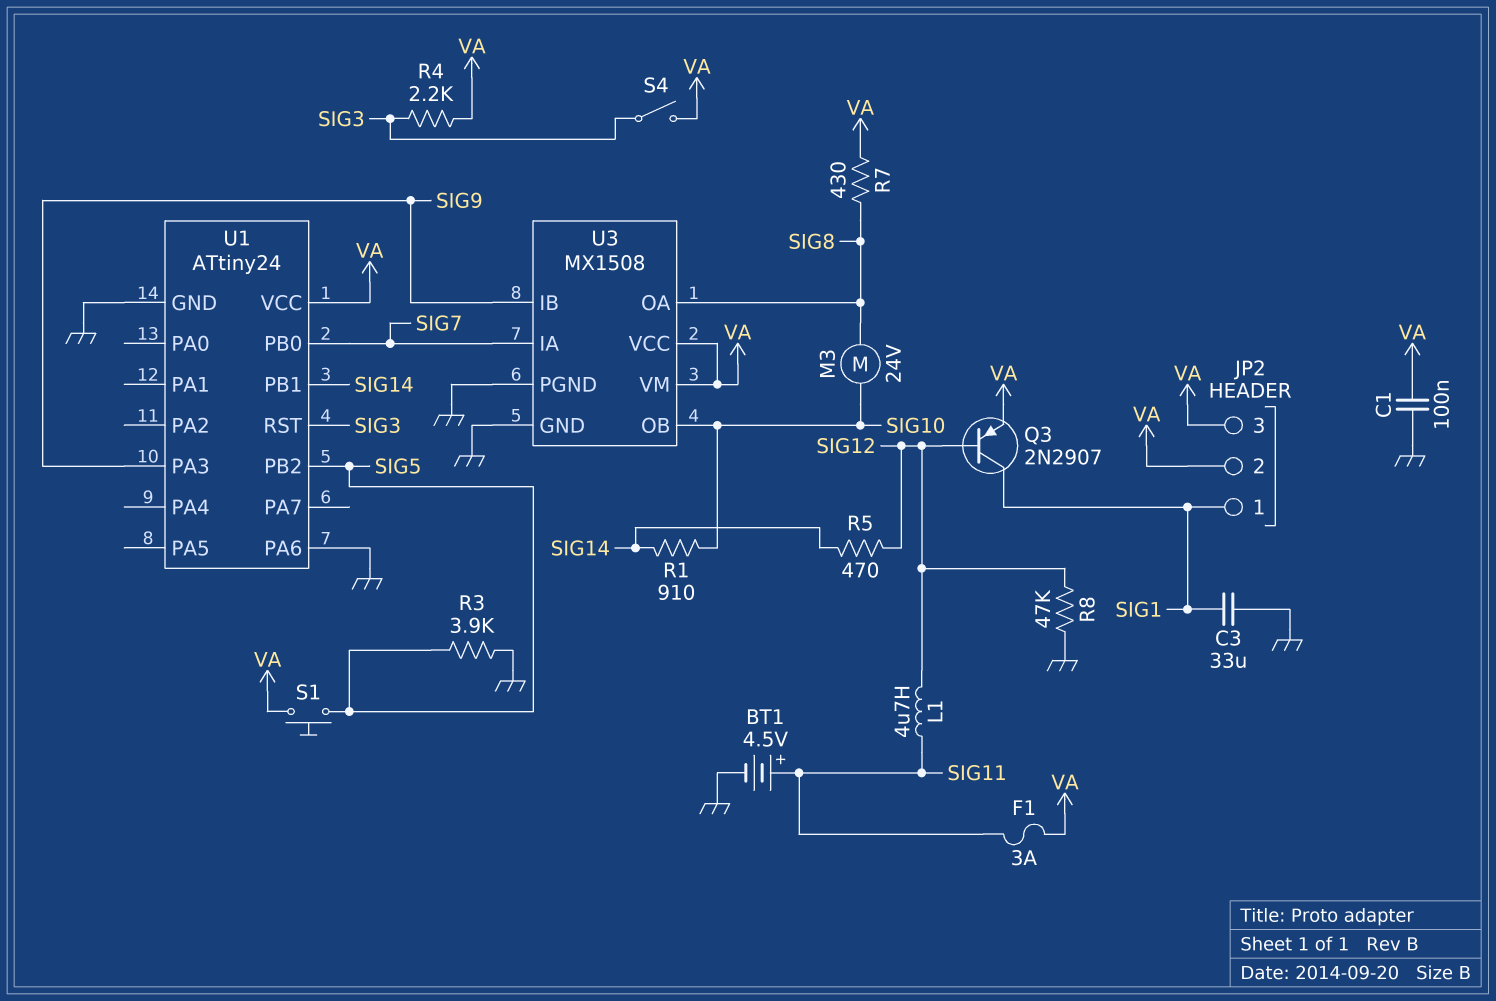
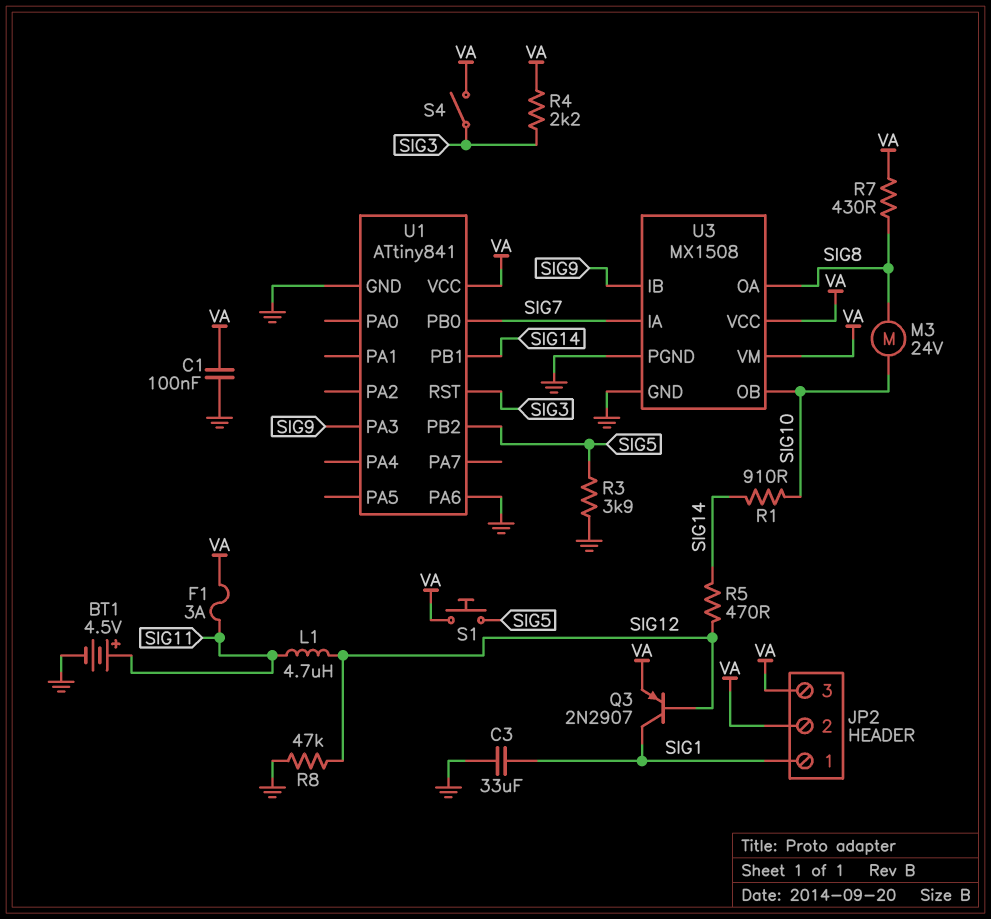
U1: ATtiny24 -> ATtiny841

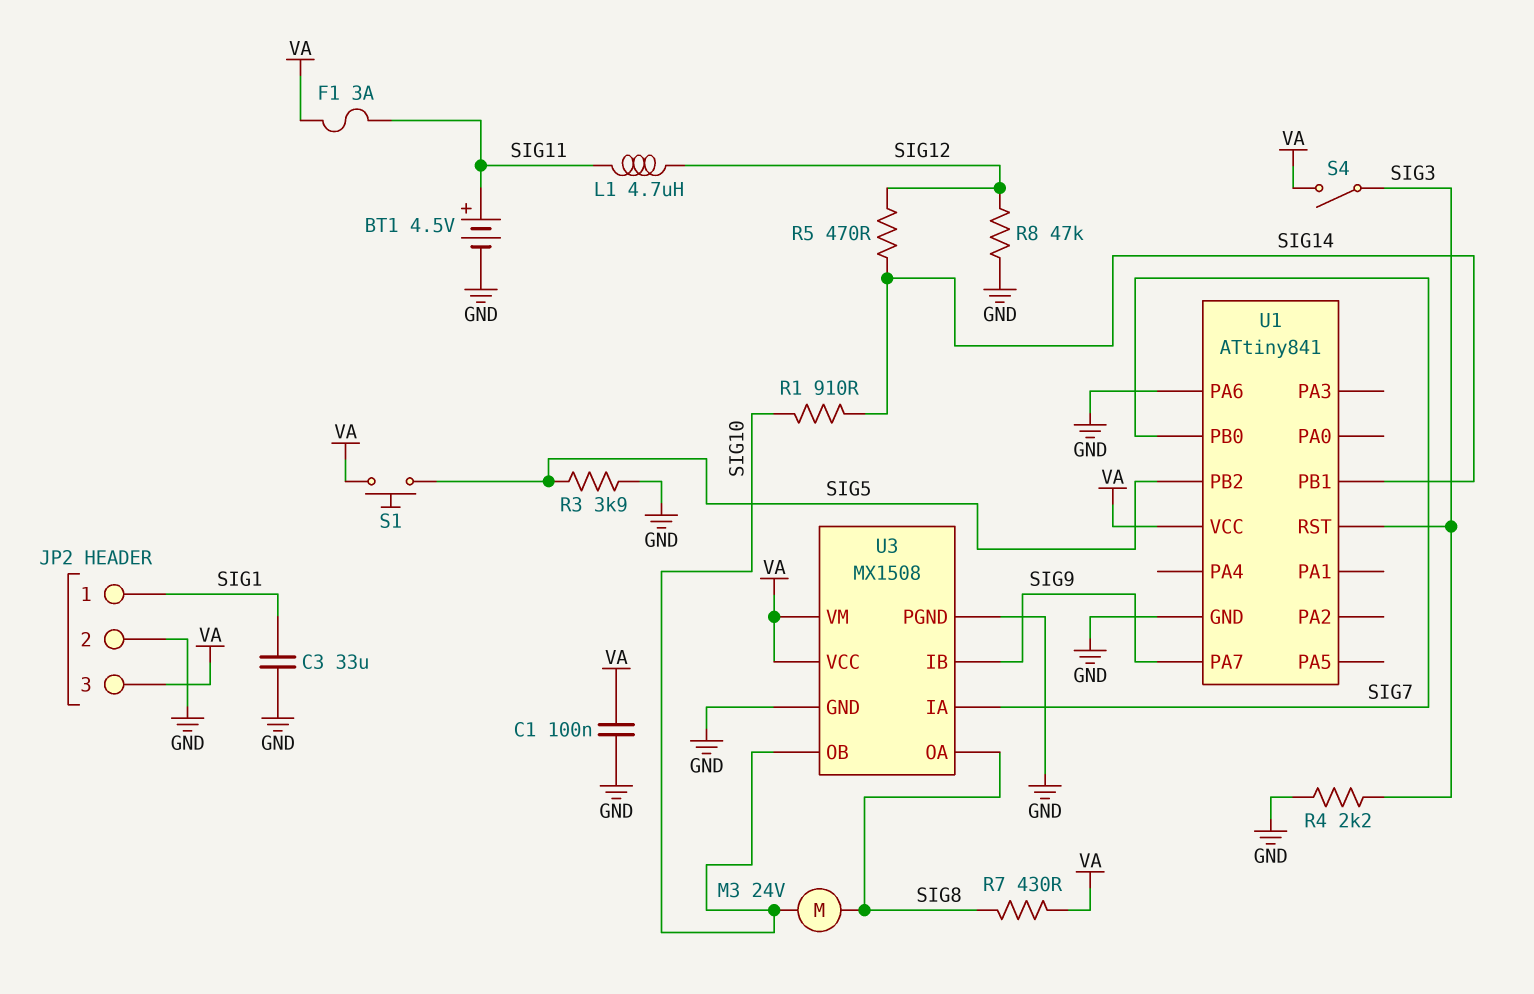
JP2 pin 2: VA -> GND
Q3: PNP 2N2907 (B SIG12, C SIG1, E VA) -> none
R4: 2.2k (SIG3, VA) -> 2.2k (GND, SIG3)
U1 pin PA3: SIG9 -> none
U1 pin PA7: none -> SIG9

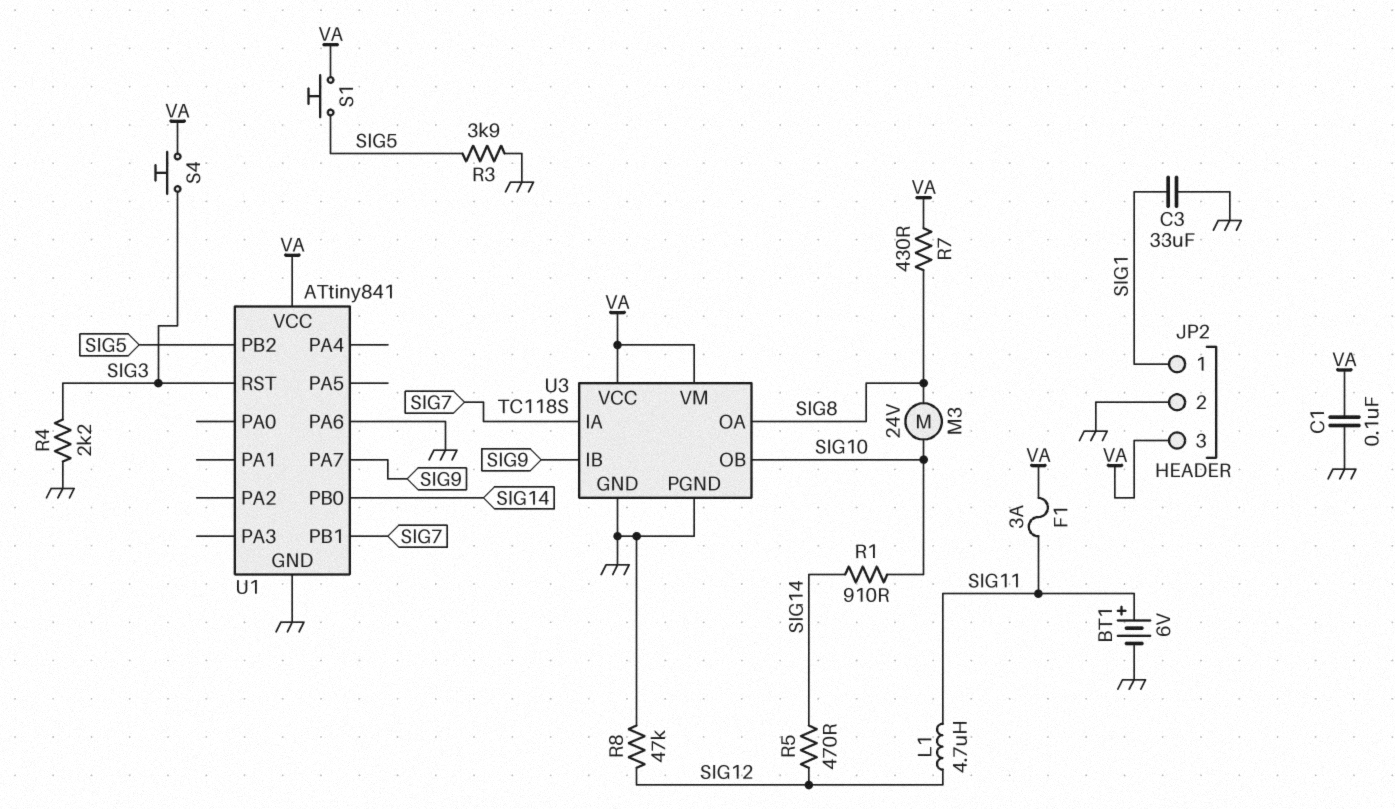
BT1: 4.5V (plus SIG11, minus GND) -> 6V (plus SIG11, minus GND)
S4: switch (SIG3, VA) -> button (SIG3, VA)
U1 pin PB0: SIG7 -> SIG14
U1 pin PB1: SIG14 -> SIG7
U3: MX1508 -> TC118S

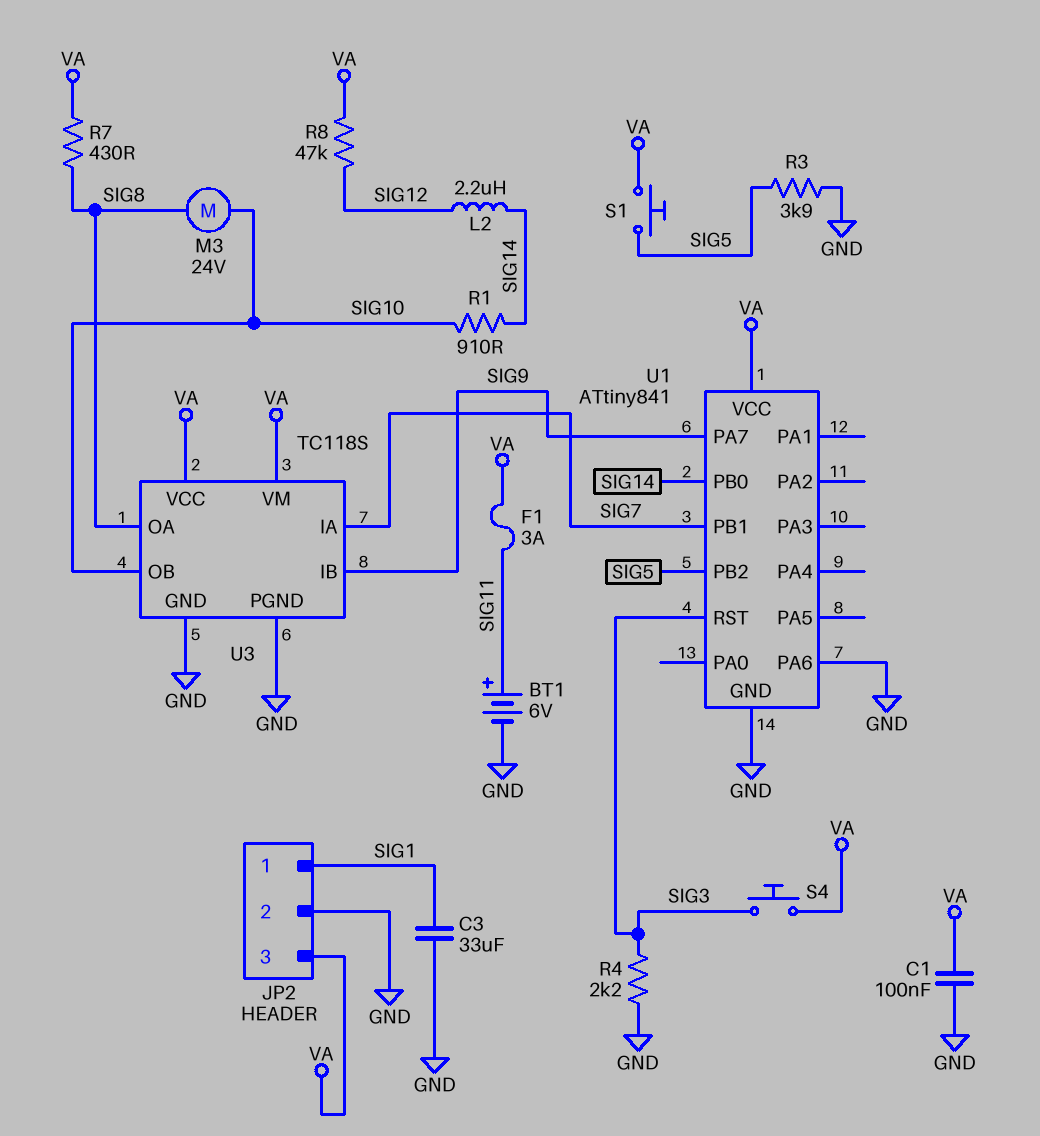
L1: 4.7uH (SIG11, SIG12) -> none
L2: none -> 2.2uH (SIG12, SIG14)
R5: 470 (SIG12, SIG14) -> none
R8: 47k (GND, SIG12) -> 47k (SIG12, VA)

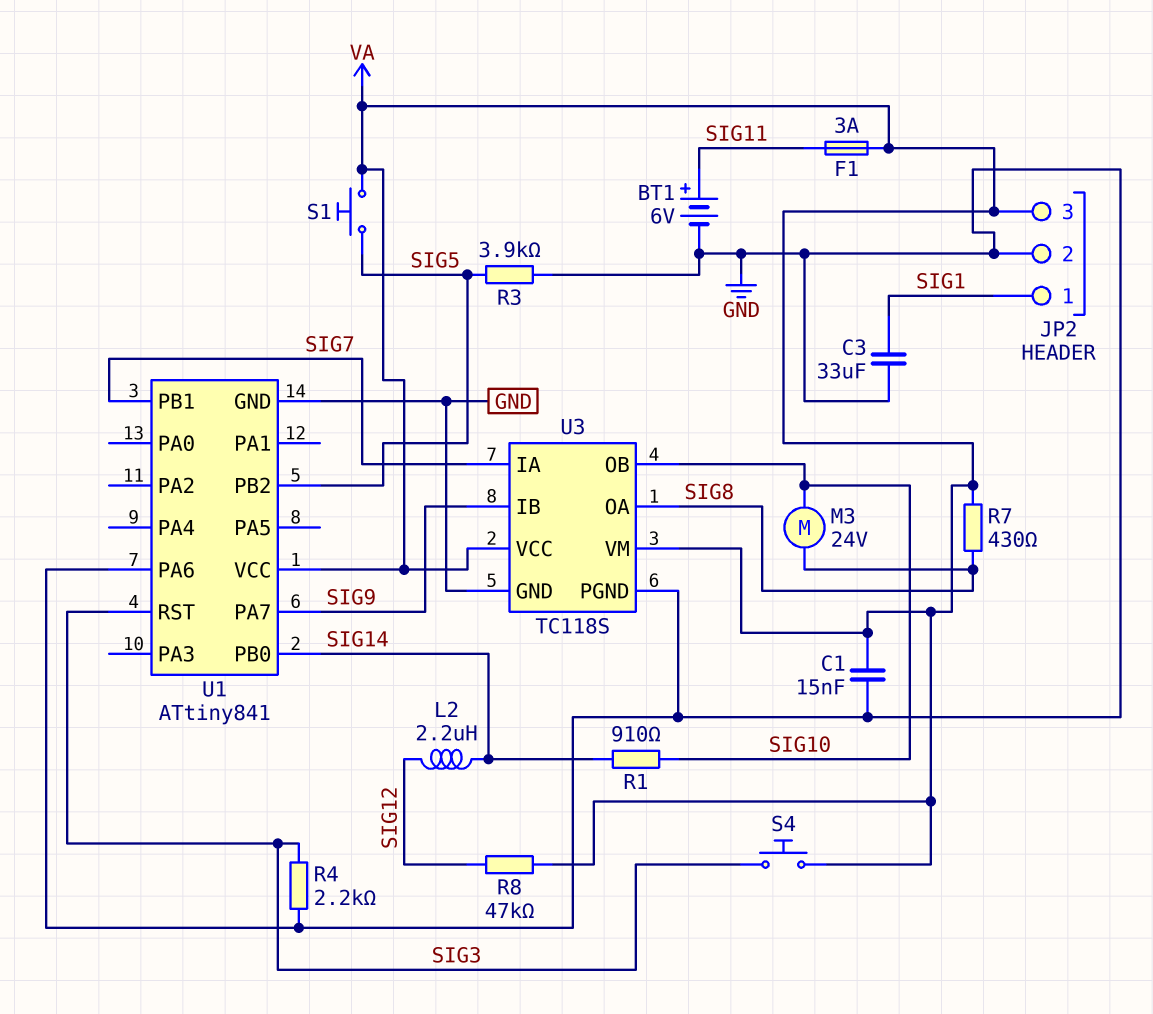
C1: 100nF (GND, VA) -> 15nF (GND, VA)

